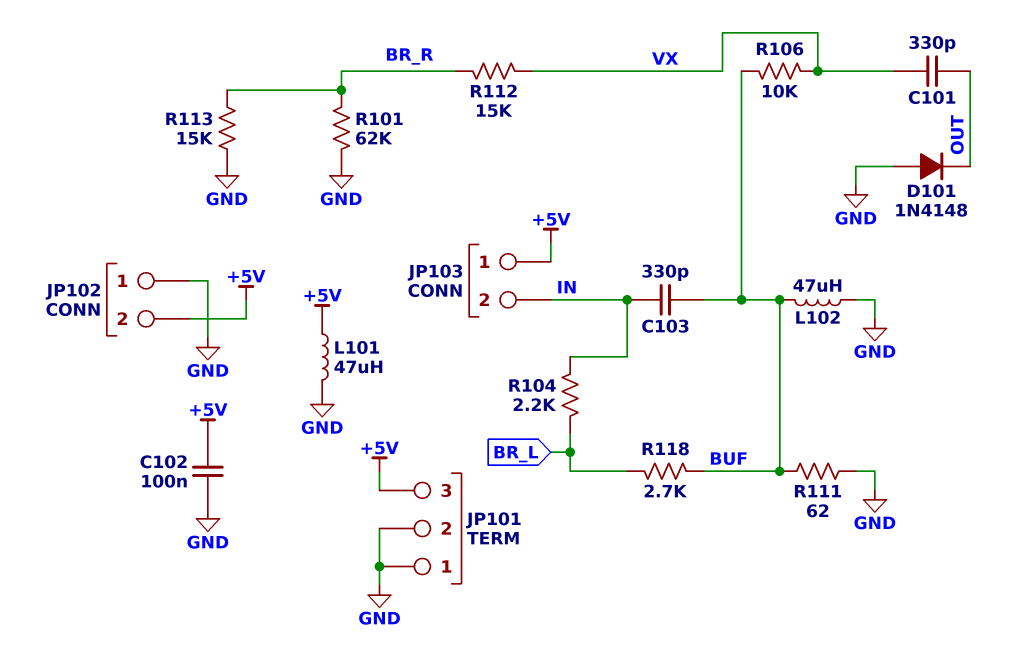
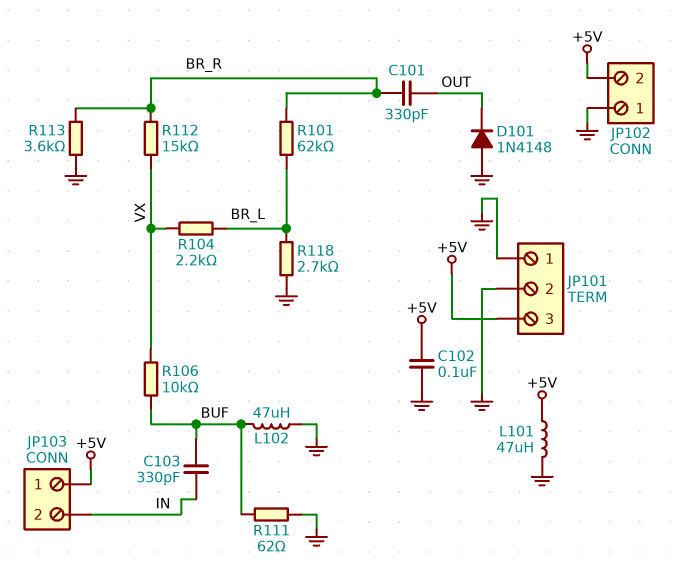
C101: 330pF (OUT, VX) -> 330pF (BR_R, OUT)
R101: 62k (BR_R, GND) -> 62k (BR_L, BR_R)
R104: 2.2k (BR_L, IN) -> 2.2k (BR_L, VX)
R113: 15k (BR_R, GND) -> 3.6k (BR_R, GND)
R118: 2.7k (BR_L, BUF) -> 2.7k (BR_L, GND)

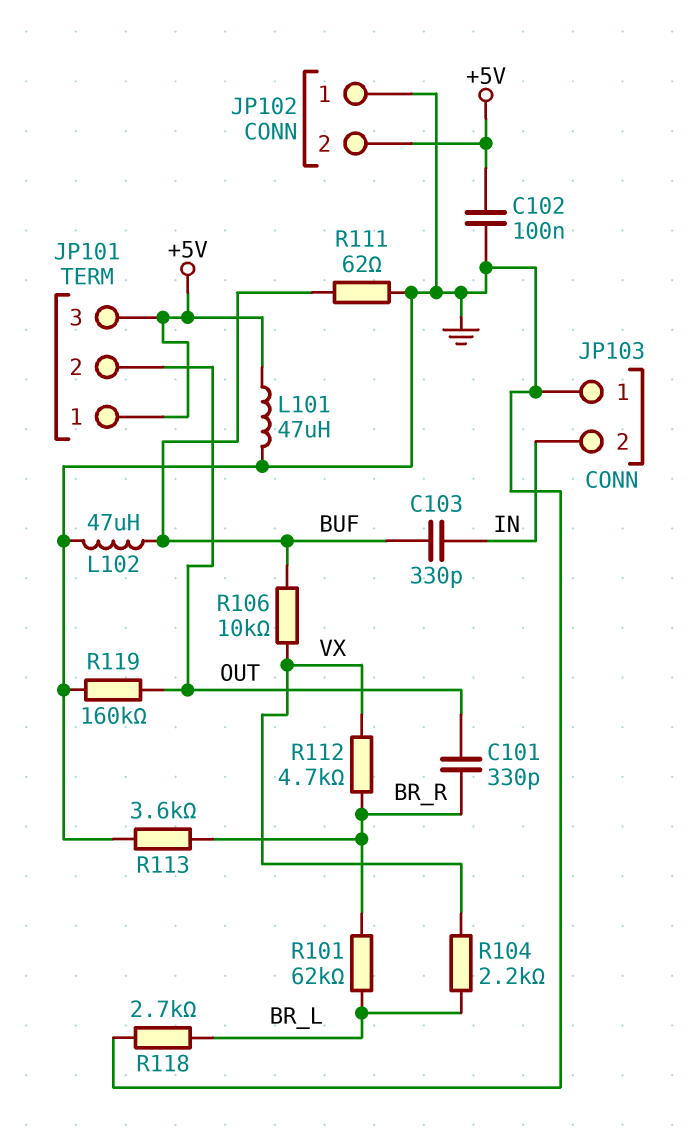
D101: diode 1N4148 (A GND, K OUT) -> none
JP101 pin 1: GND -> +5V
JP101 pin 2: GND -> OUT
JP103 pin 1: +5V -> GND
R112: 15k (BR_R, VX) -> 4.7k (BR_R, VX)
R119: none -> 160k (GND, OUT)

